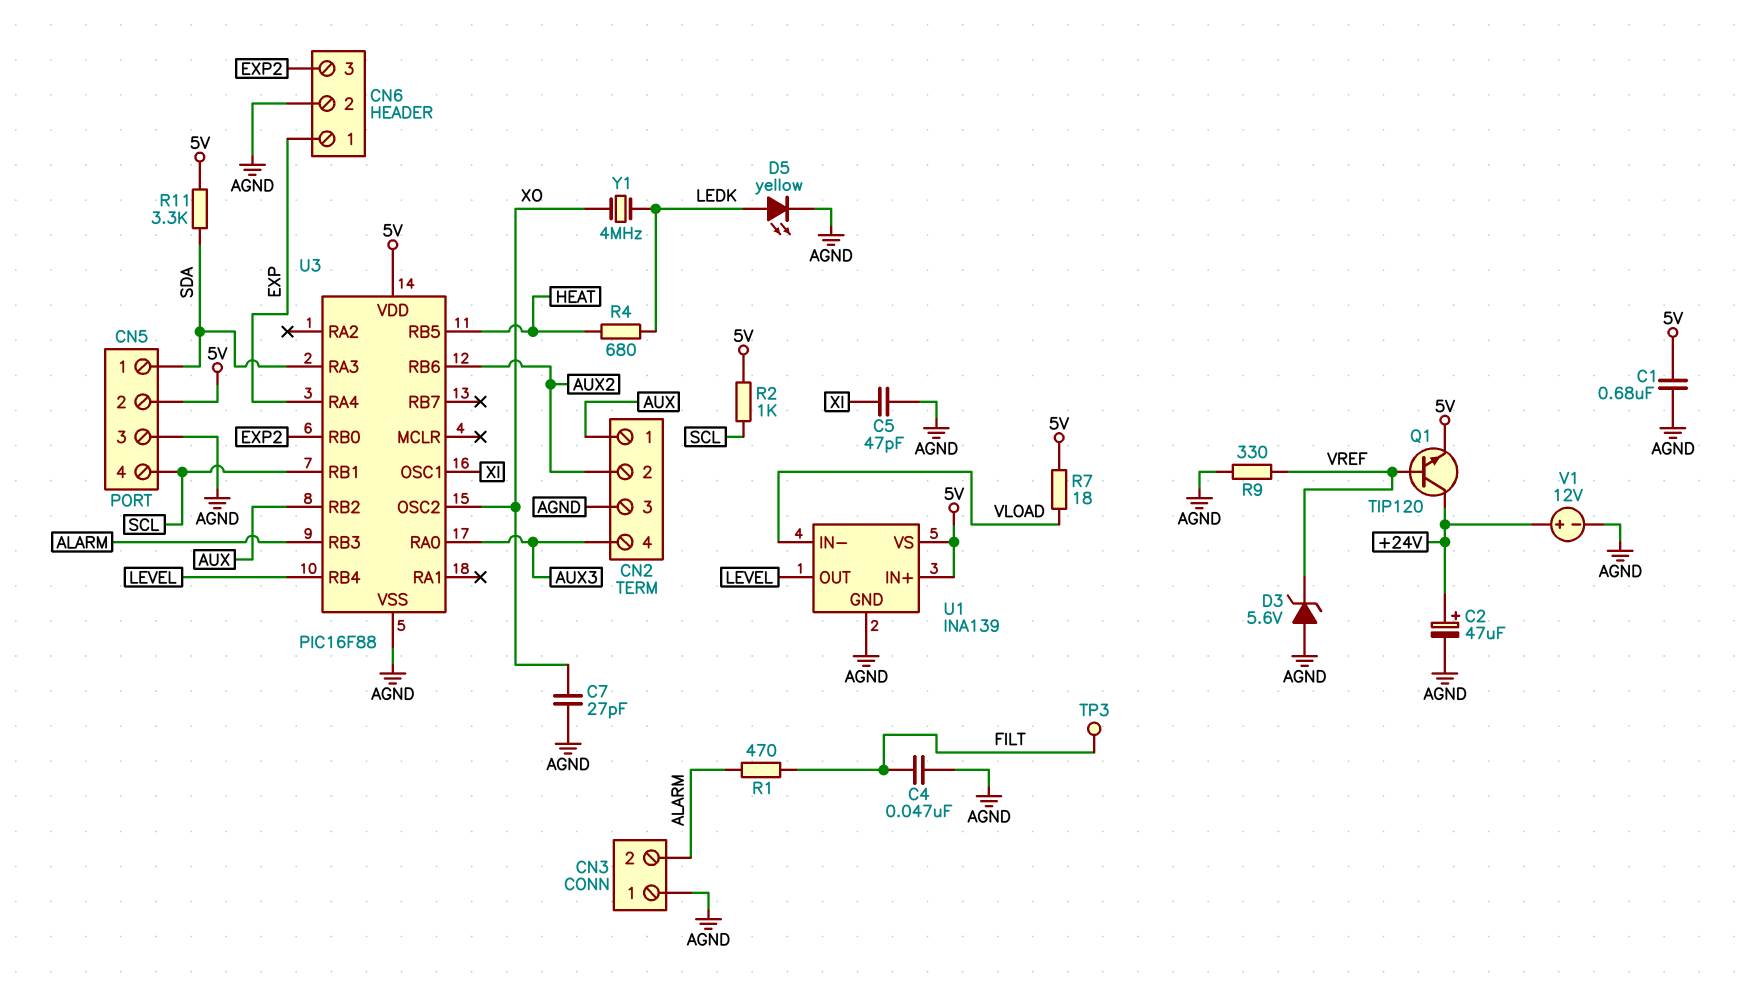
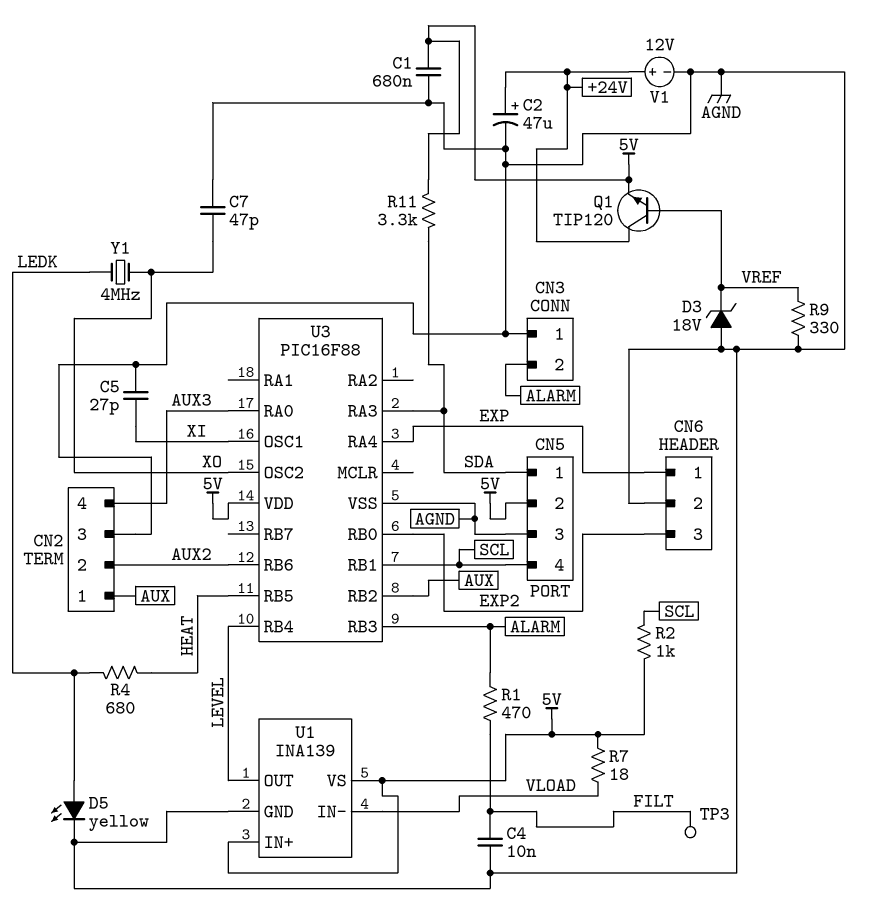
C4: 47nF (AGND, FILT) -> 10nF (AGND, FILT)
C5: 47pF (AGND, XI) -> 27pF (AGND, XI)
C7: 27pF (AGND, XO) -> 47pF (AGND, XO)
D3: zener 5.6V (A AGND, K VREF) -> zener 18V (A AGND, K VREF)

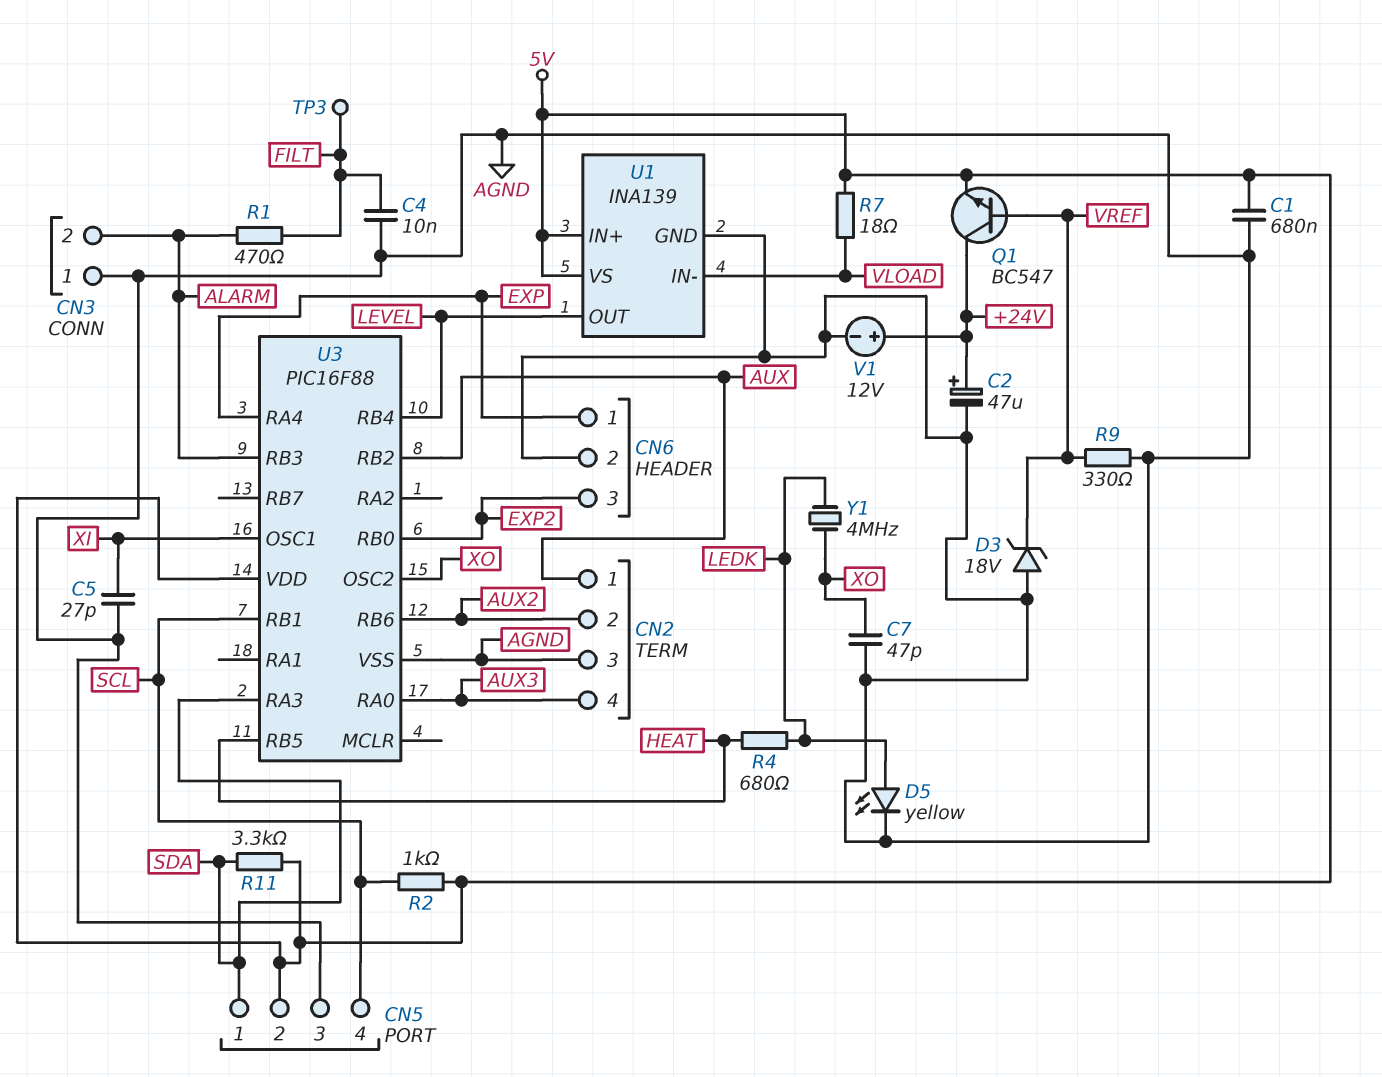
Q1: NPN TIP120 (B VREF, C +24V, E 5V) -> NPN BC547 (B VREF, C +24V, E 5V)

